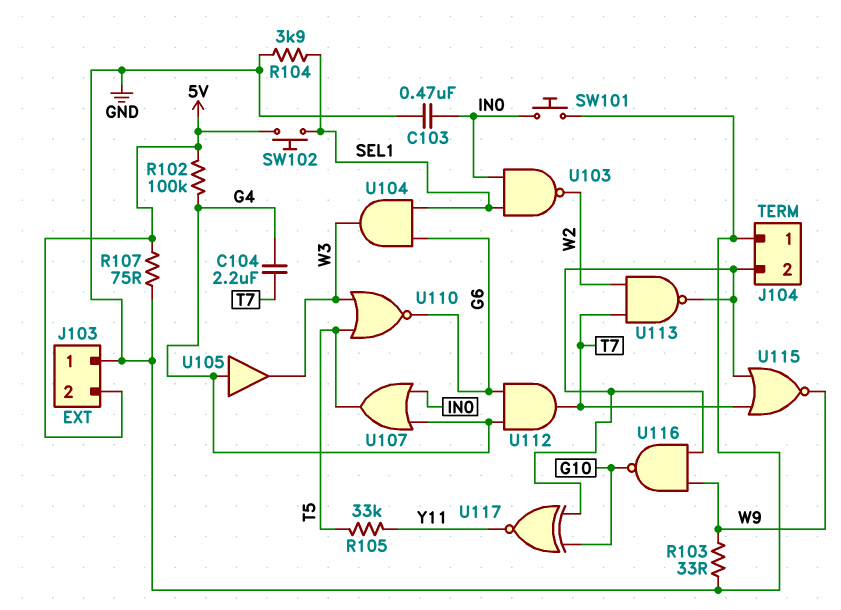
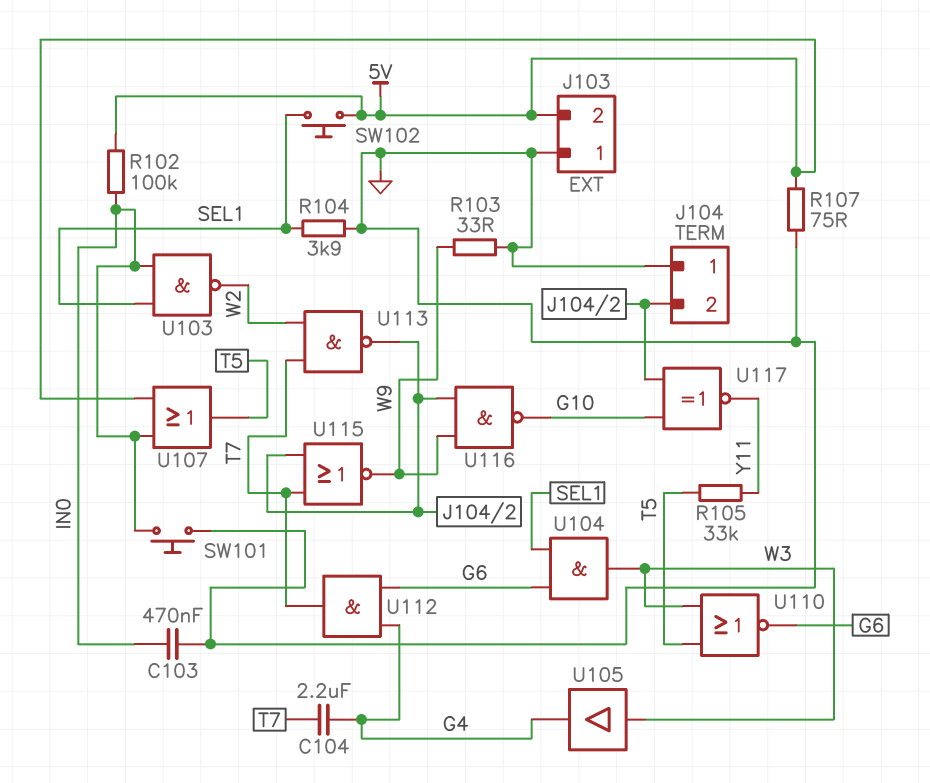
R102: 100k (5V, G4) -> 100k (5V, IN0)
U105: buffer (in G4, out W3) -> buffer (in W3, out G4)
U107: OR (in G4, in IN0, out T5) -> OR (in 5V, in IN0, out T5)

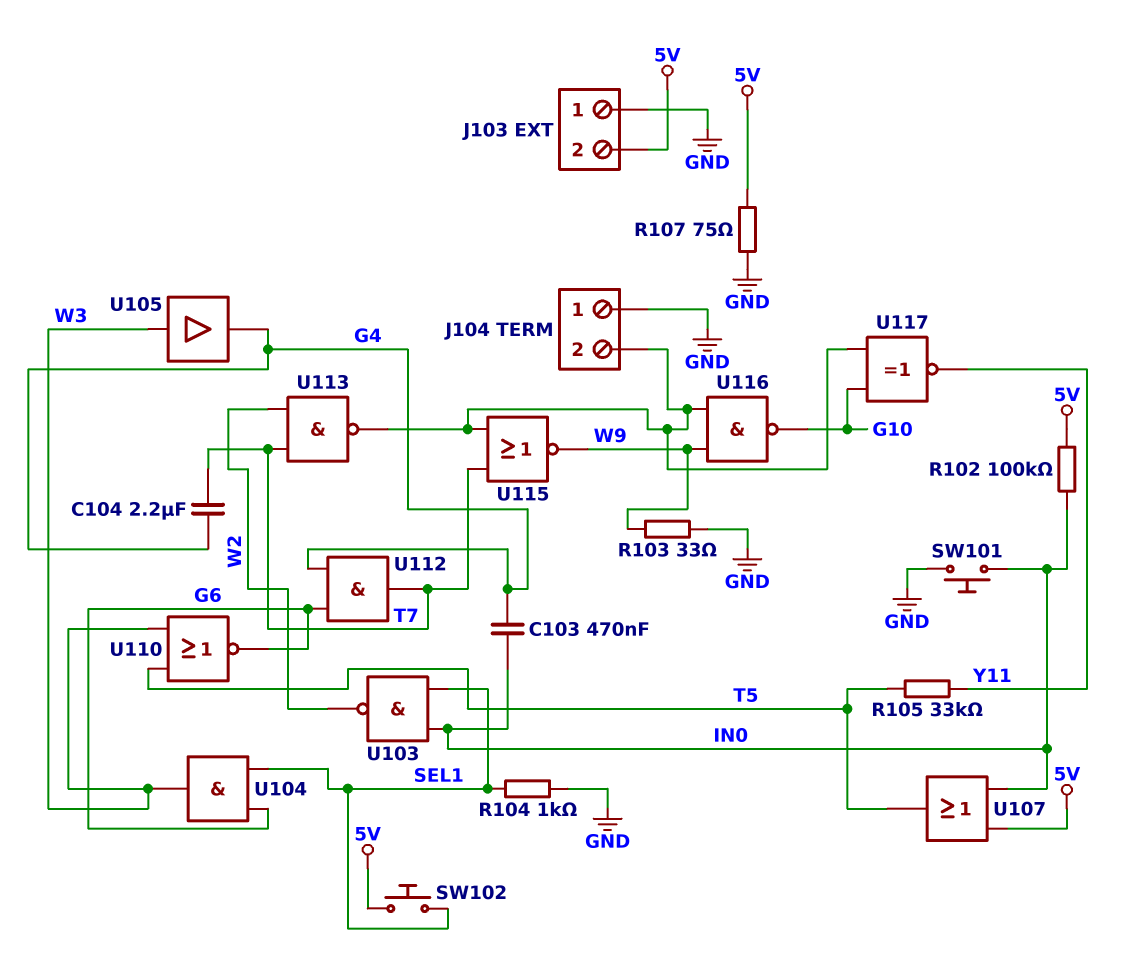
C103: 470nF (GND, IN0) -> 470nF (G4, IN0)
R104: 3.9k (GND, SEL1) -> 1k (GND, SEL1)

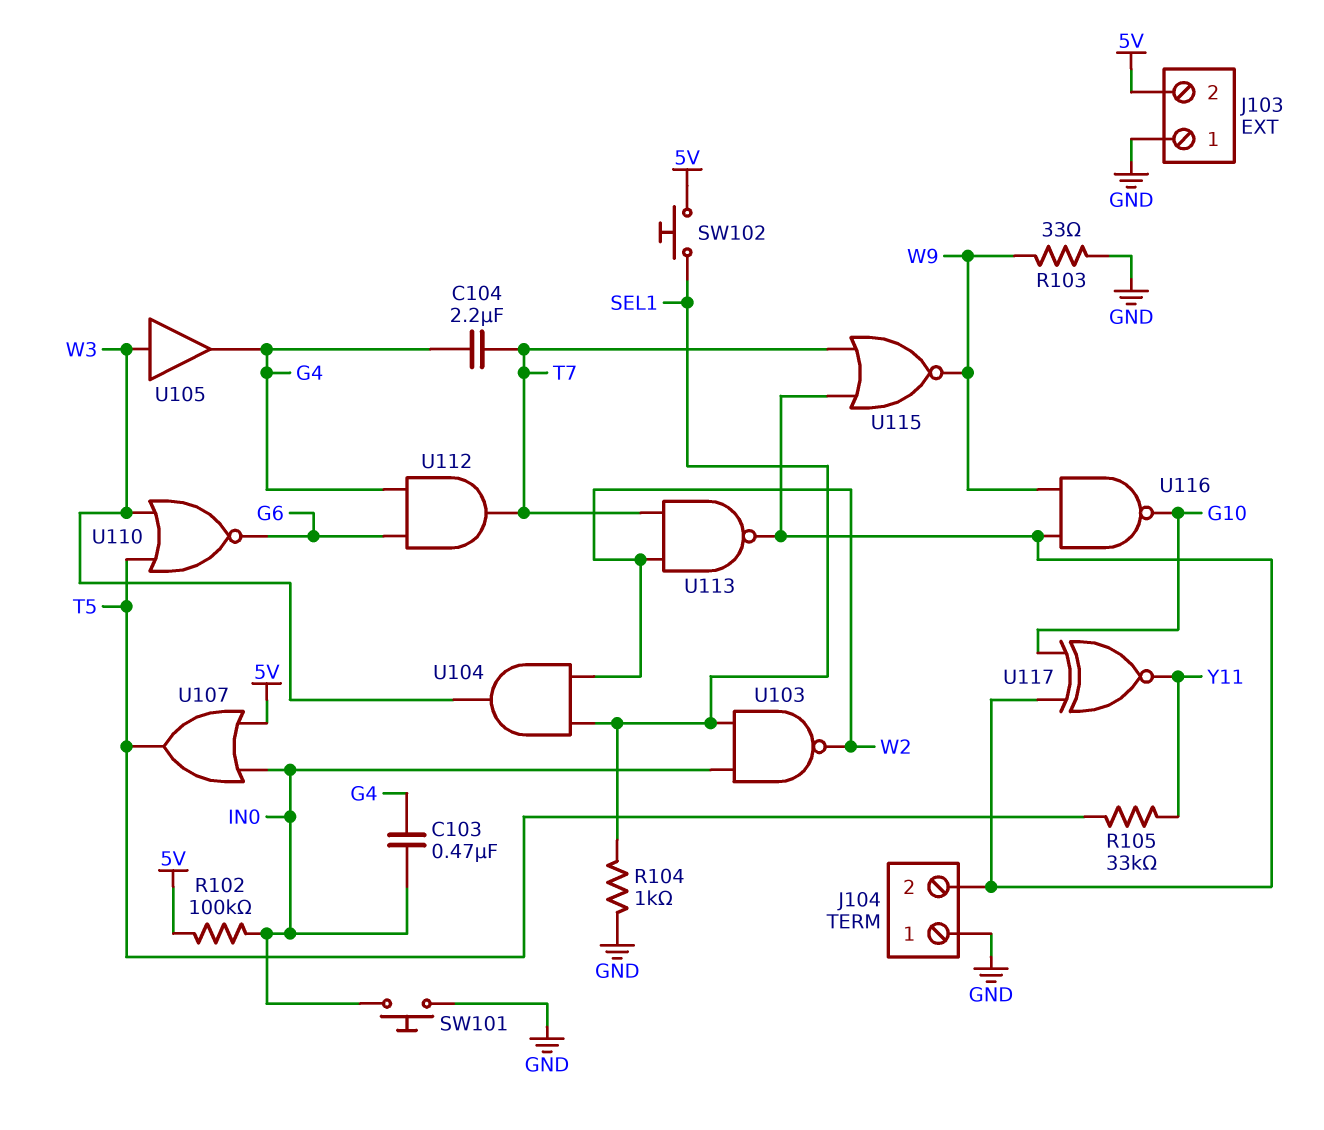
R107: 75 (5V, GND) -> none
U104: AND (in G6, in SEL1, out W3) -> AND (in SEL1, in W2, out W3)

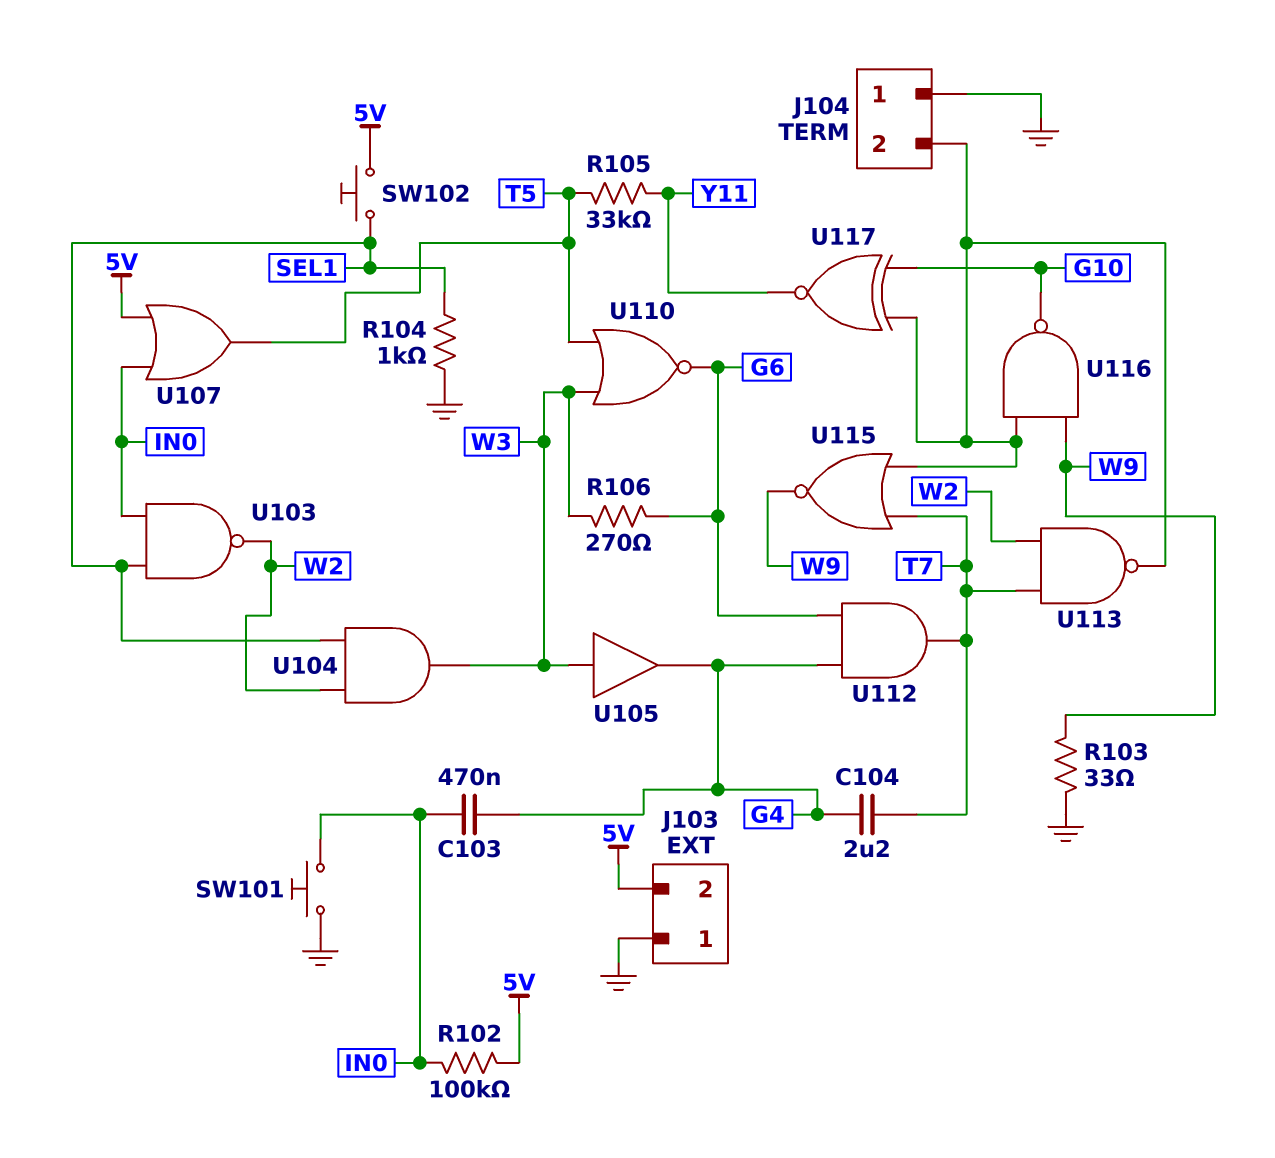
R106: none -> 270 (G6, W3)

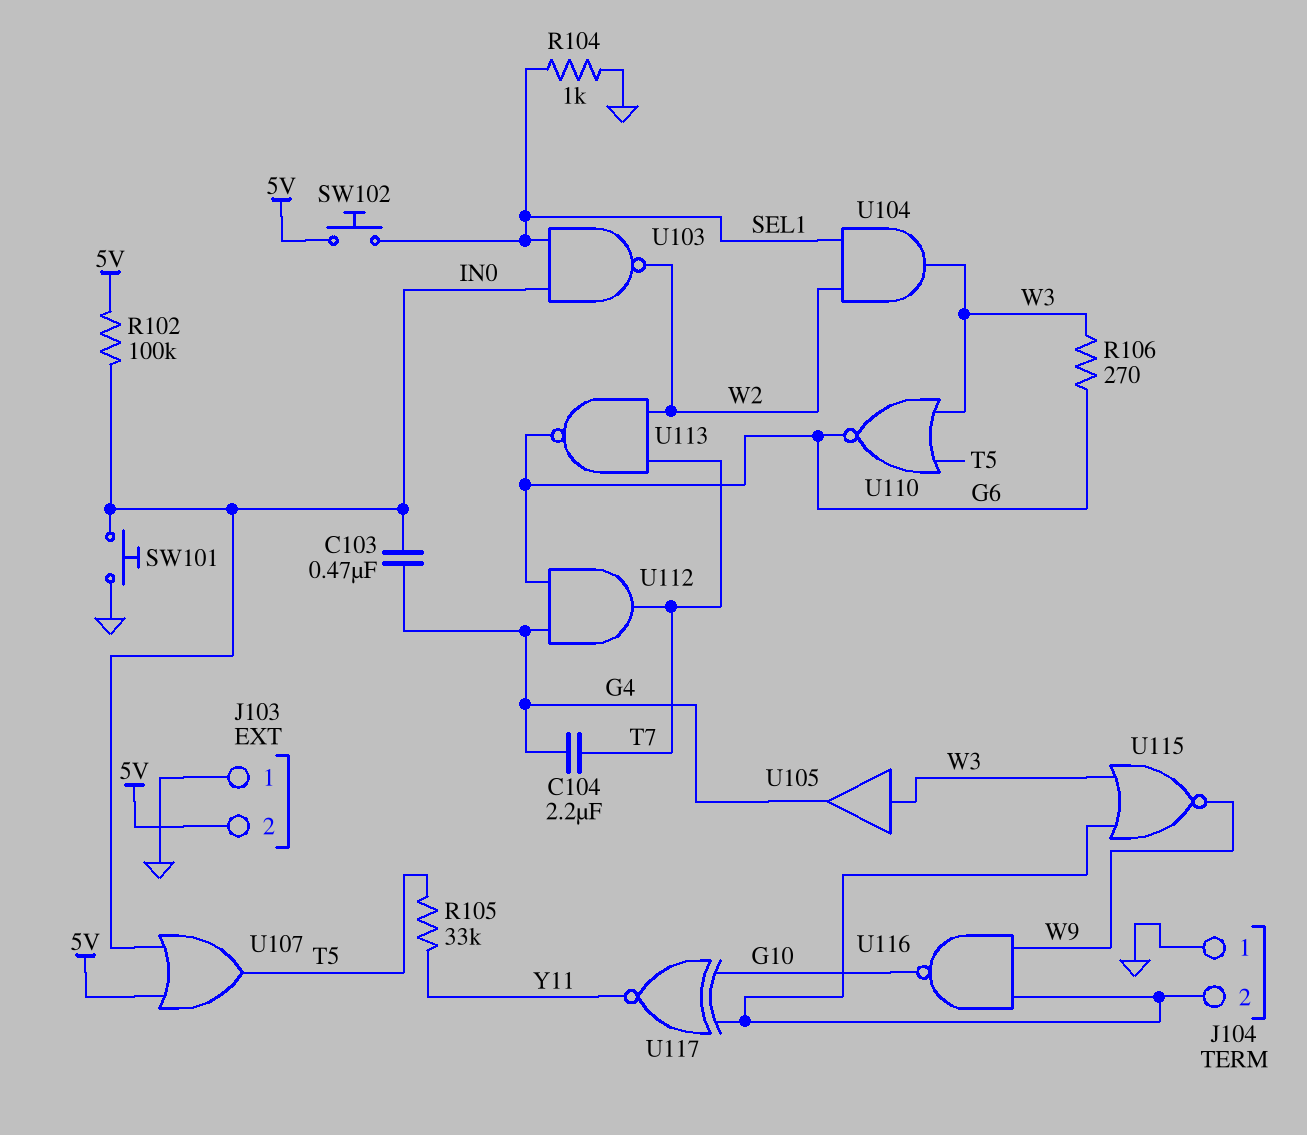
R103: 33 (GND, W9) -> none
U113: NAND (in T7, in W2, out J104/2) -> NAND (in T7, in W2, out G6)
U115: NOR (in J104/2, in T7, out W9) -> NOR (in J104/2, in W3, out W9)

